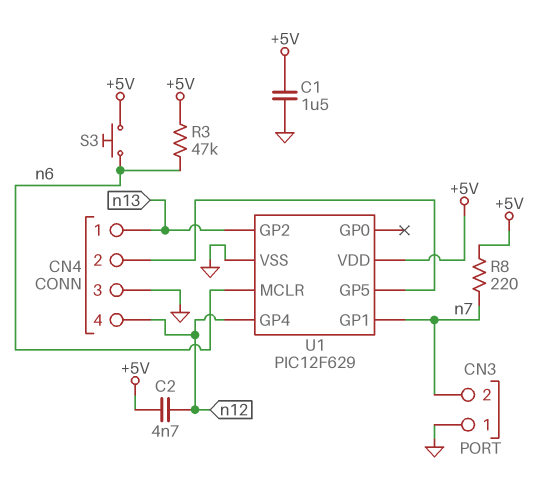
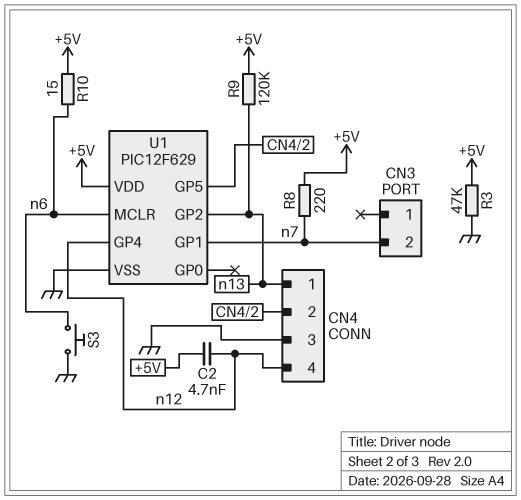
C1: 1.5uF (+5V, GND) -> none
CN3 pin 1: GND -> none
R3: 47k (+5V, n6) -> 47k (+5V, GND)
R9: none -> 120k (+5V, n13)
R10: none -> 15 (+5V, n6)
S3: button (+5V, n6) -> button (GND, n6)

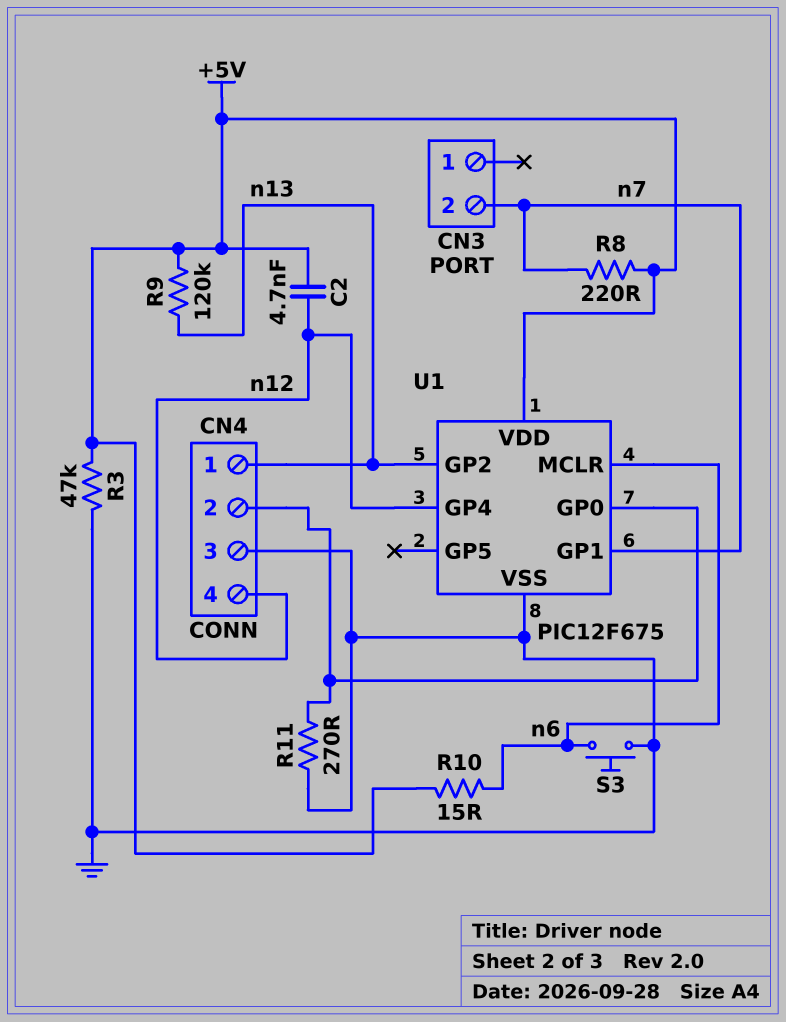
R11: none -> 270 (CN4/2, GND)
U1: PIC12F629 -> PIC12F675
U1 pin GP0: none -> CN4/2
U1 pin GP5: CN4/2 -> none

